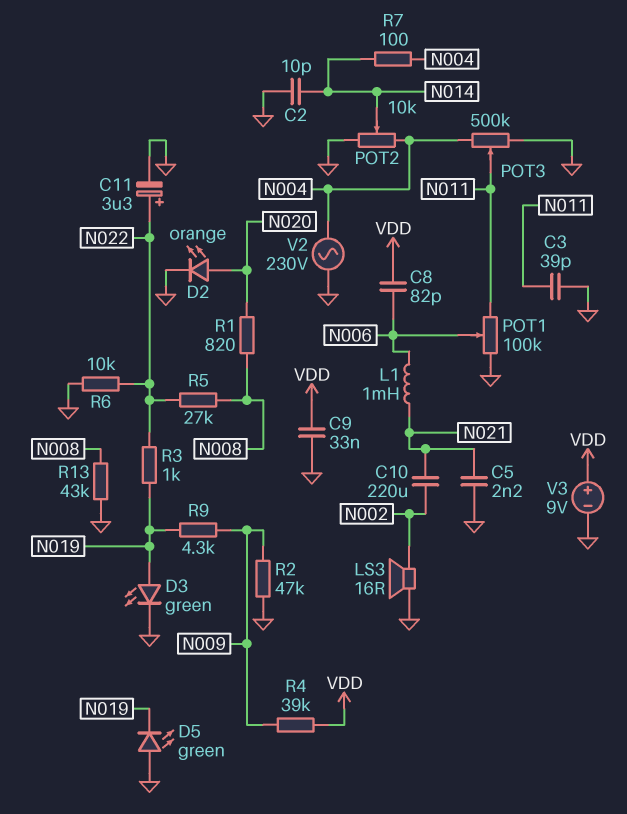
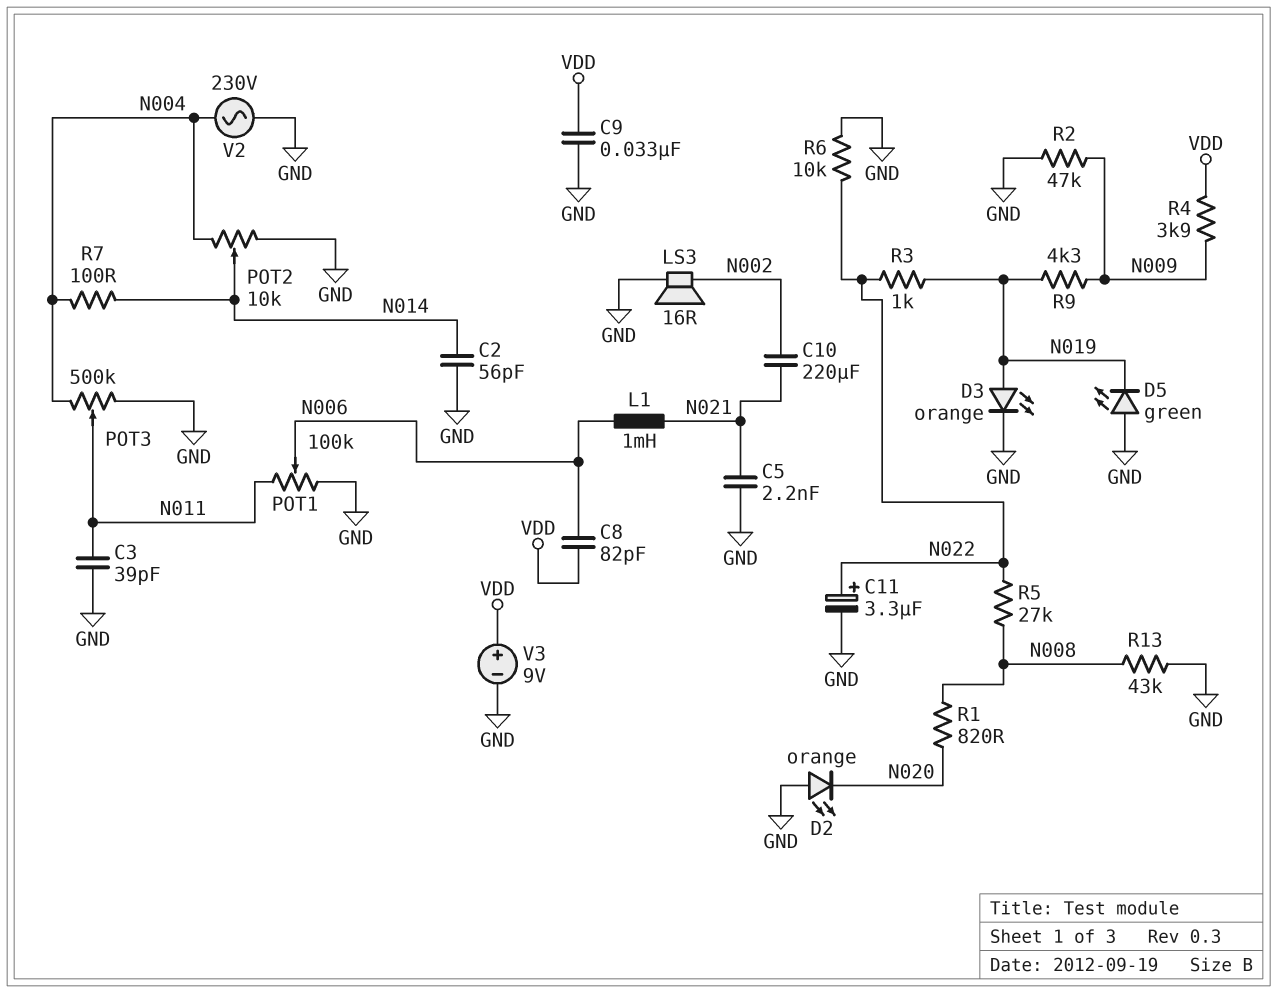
C2: 10pF (GND, N014) -> 56pF (GND, N014)
D2: LED orange (A N020, K GND) -> LED orange (A GND, K N020)
D3: LED green (A N019, K GND) -> LED orange (A N019, K GND)
R4: 39k (N009, VDD) -> 3.9k (N009, VDD)

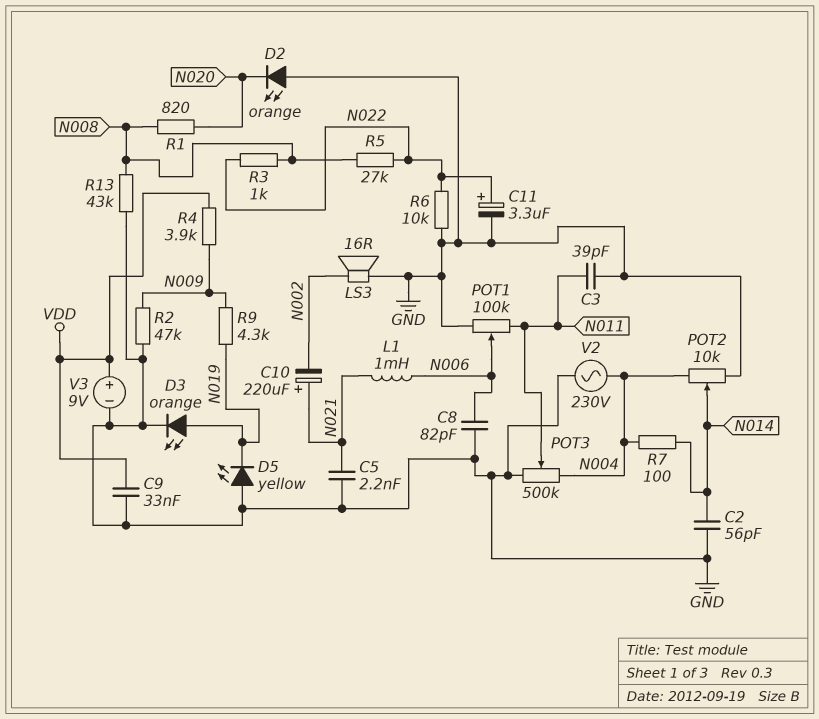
C8: 82pF (N006, VDD) -> 82pF (GND, N006)
C10: 220uF (N002, N021) -> 220uF (plus N021, minus N002)
D5: LED green (A GND, K N019) -> LED yellow (A GND, K N019)
R3: 1k (N019, N022) -> 1k (N008, N022)

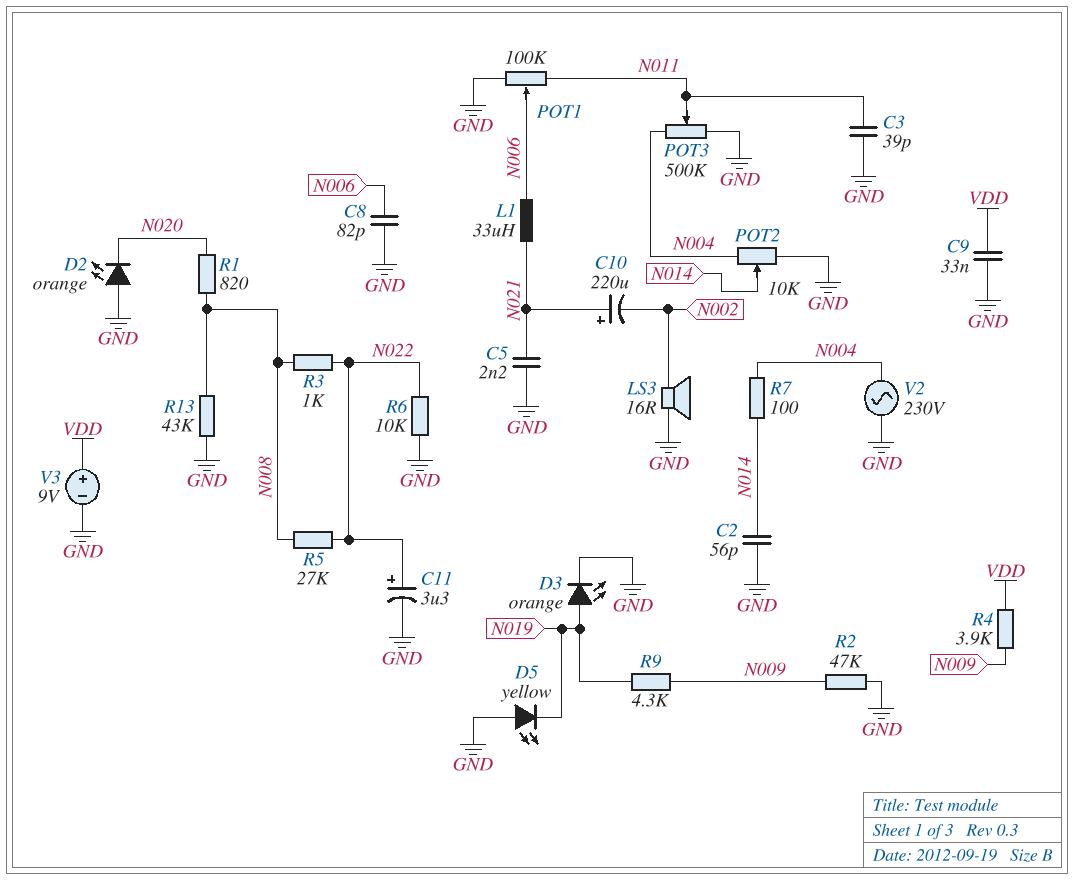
L1: 1mH (N006, N021) -> 33uH (N006, N021)

